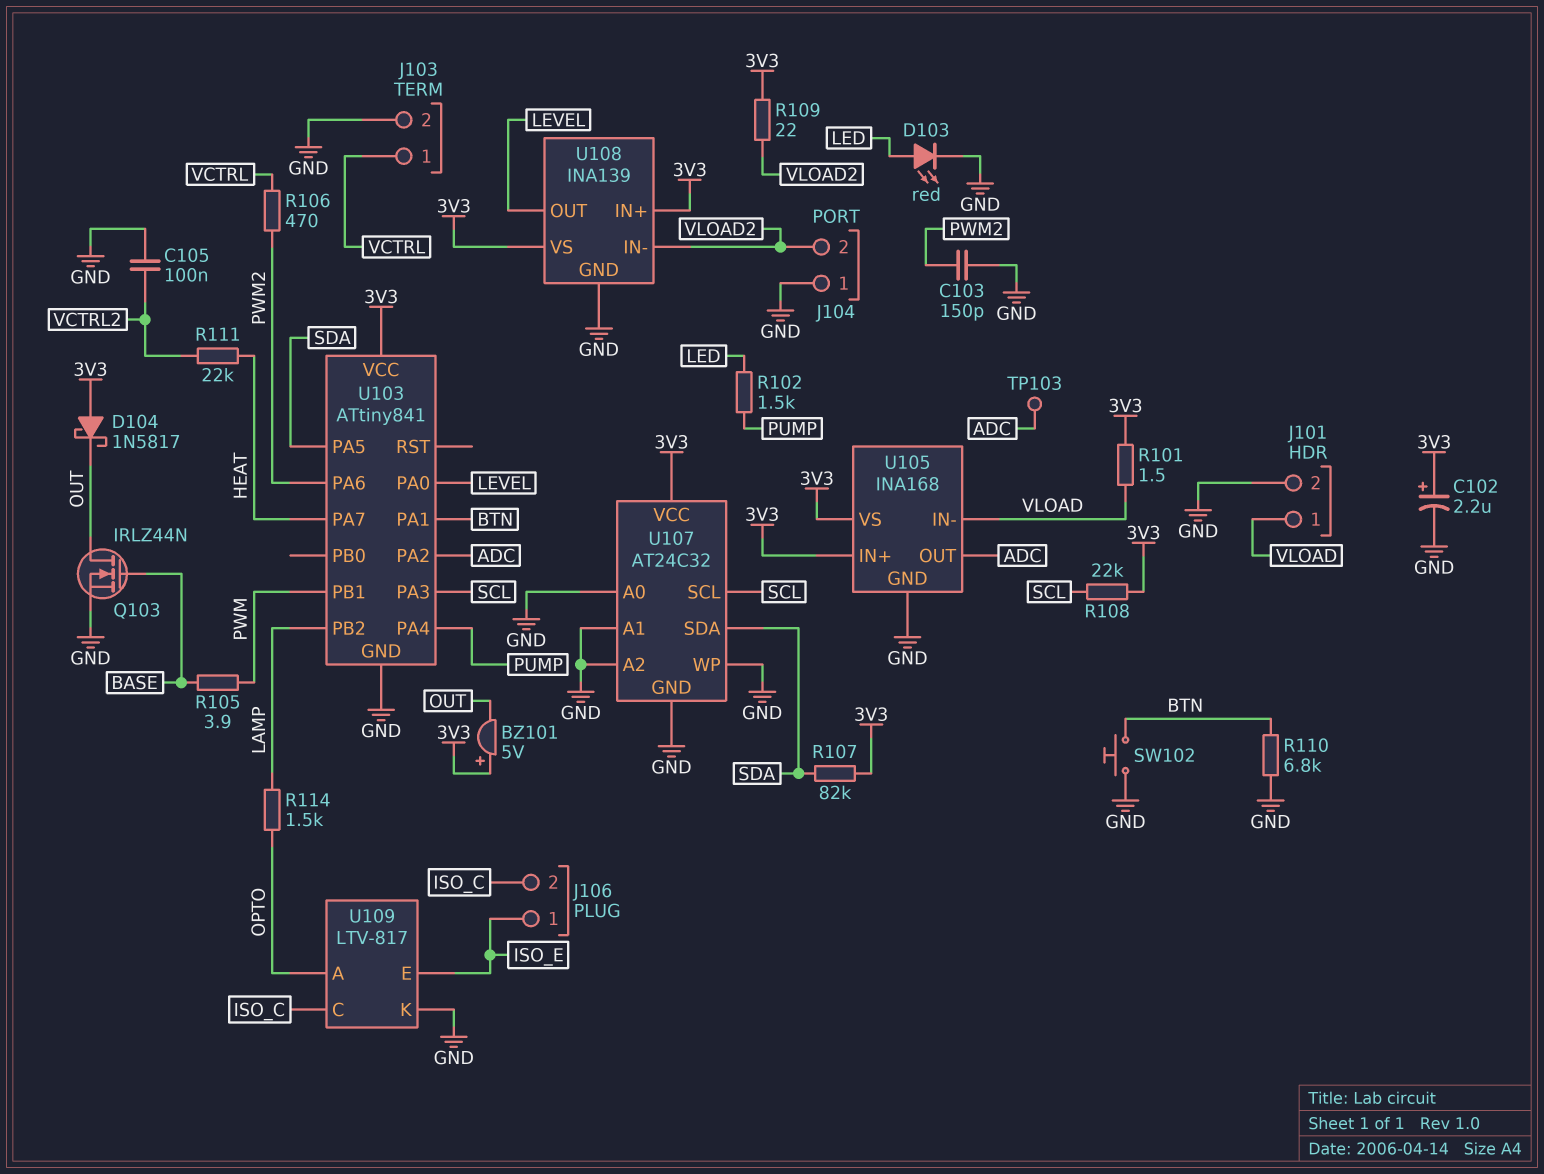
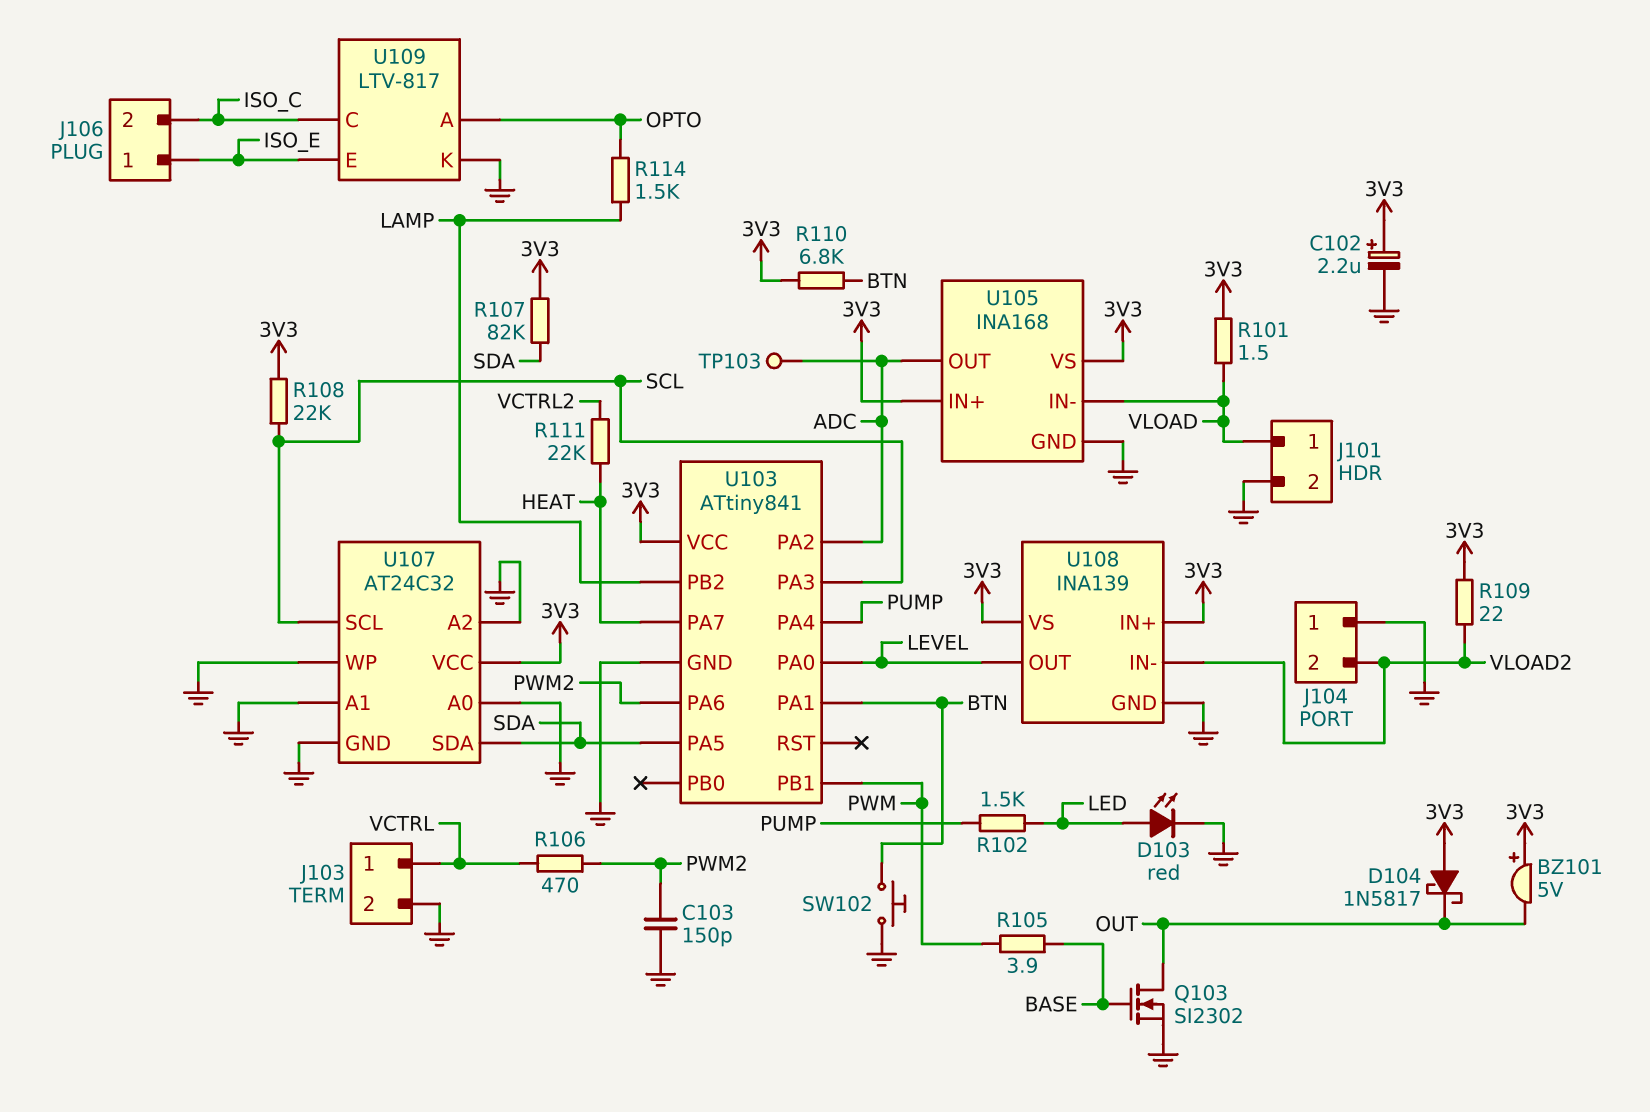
C105: 100nF (GND, VCTRL2) -> none
Q103: NMOS IRLZ44N (G BASE, D OUT, S GND) -> NMOS SI2302 (G BASE, D OUT, S GND)
R110: 6.8k (BTN, GND) -> 6.8k (3V3, BTN)

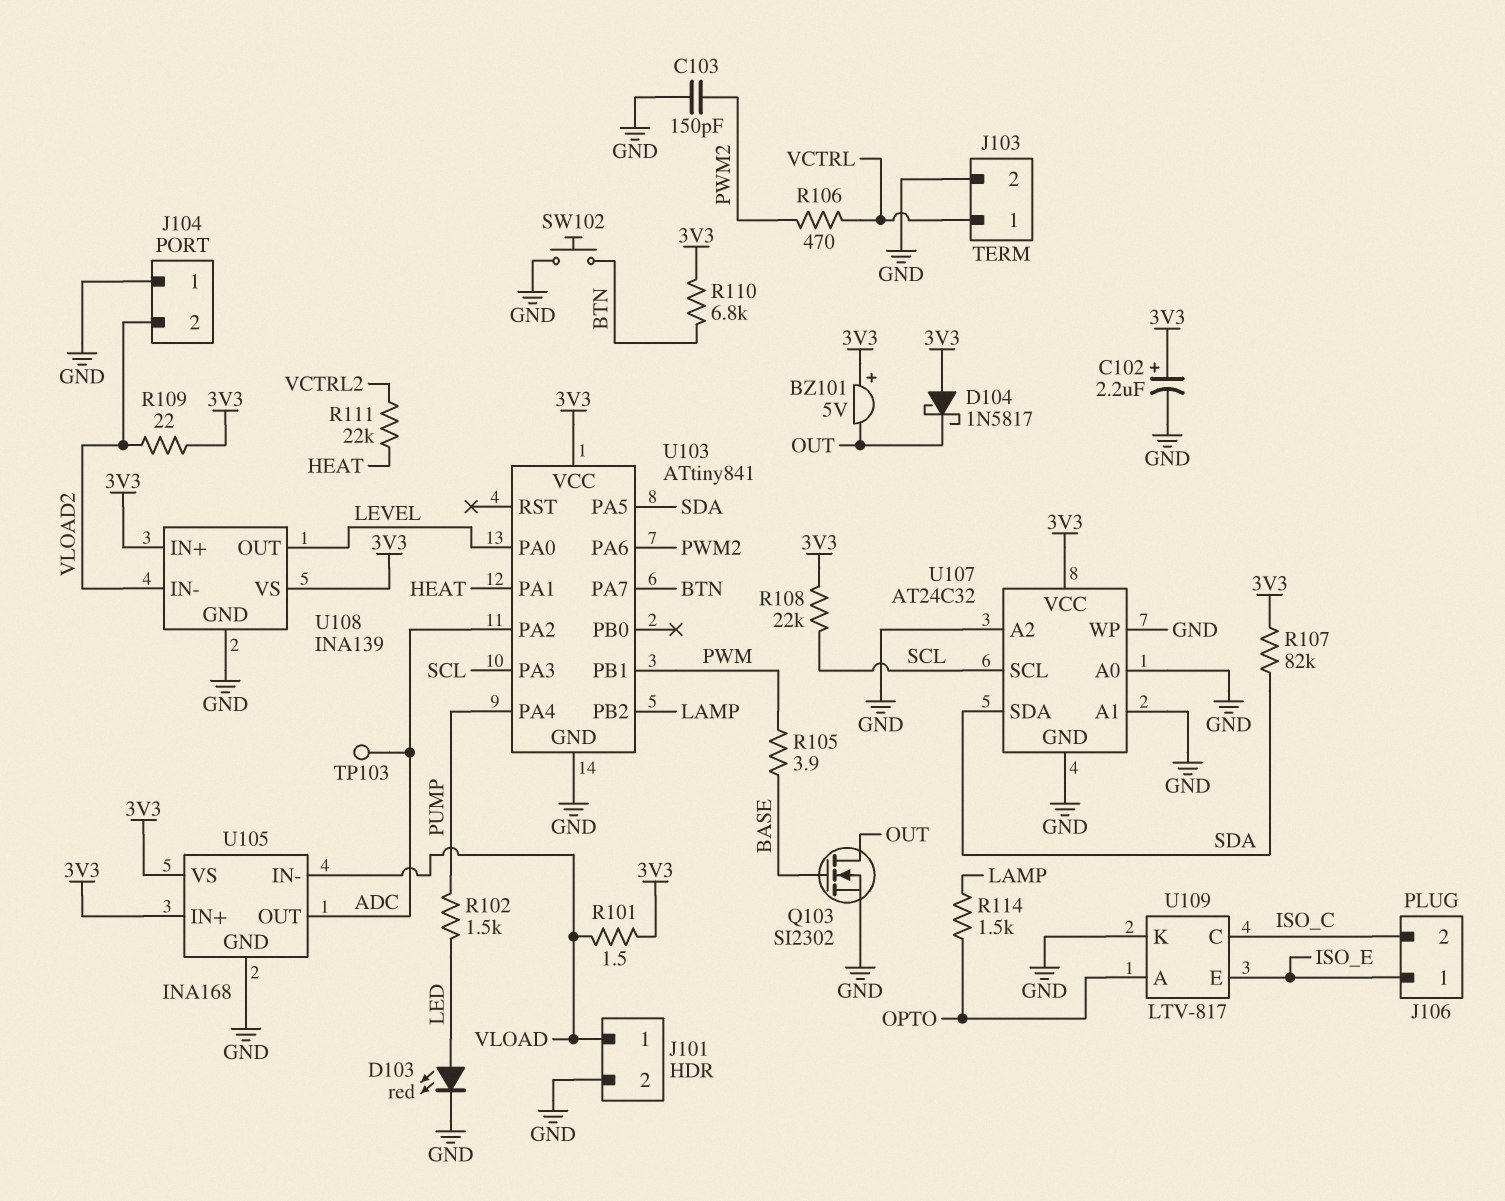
U103 pin PA1: BTN -> HEAT
U103 pin PA7: HEAT -> BTN

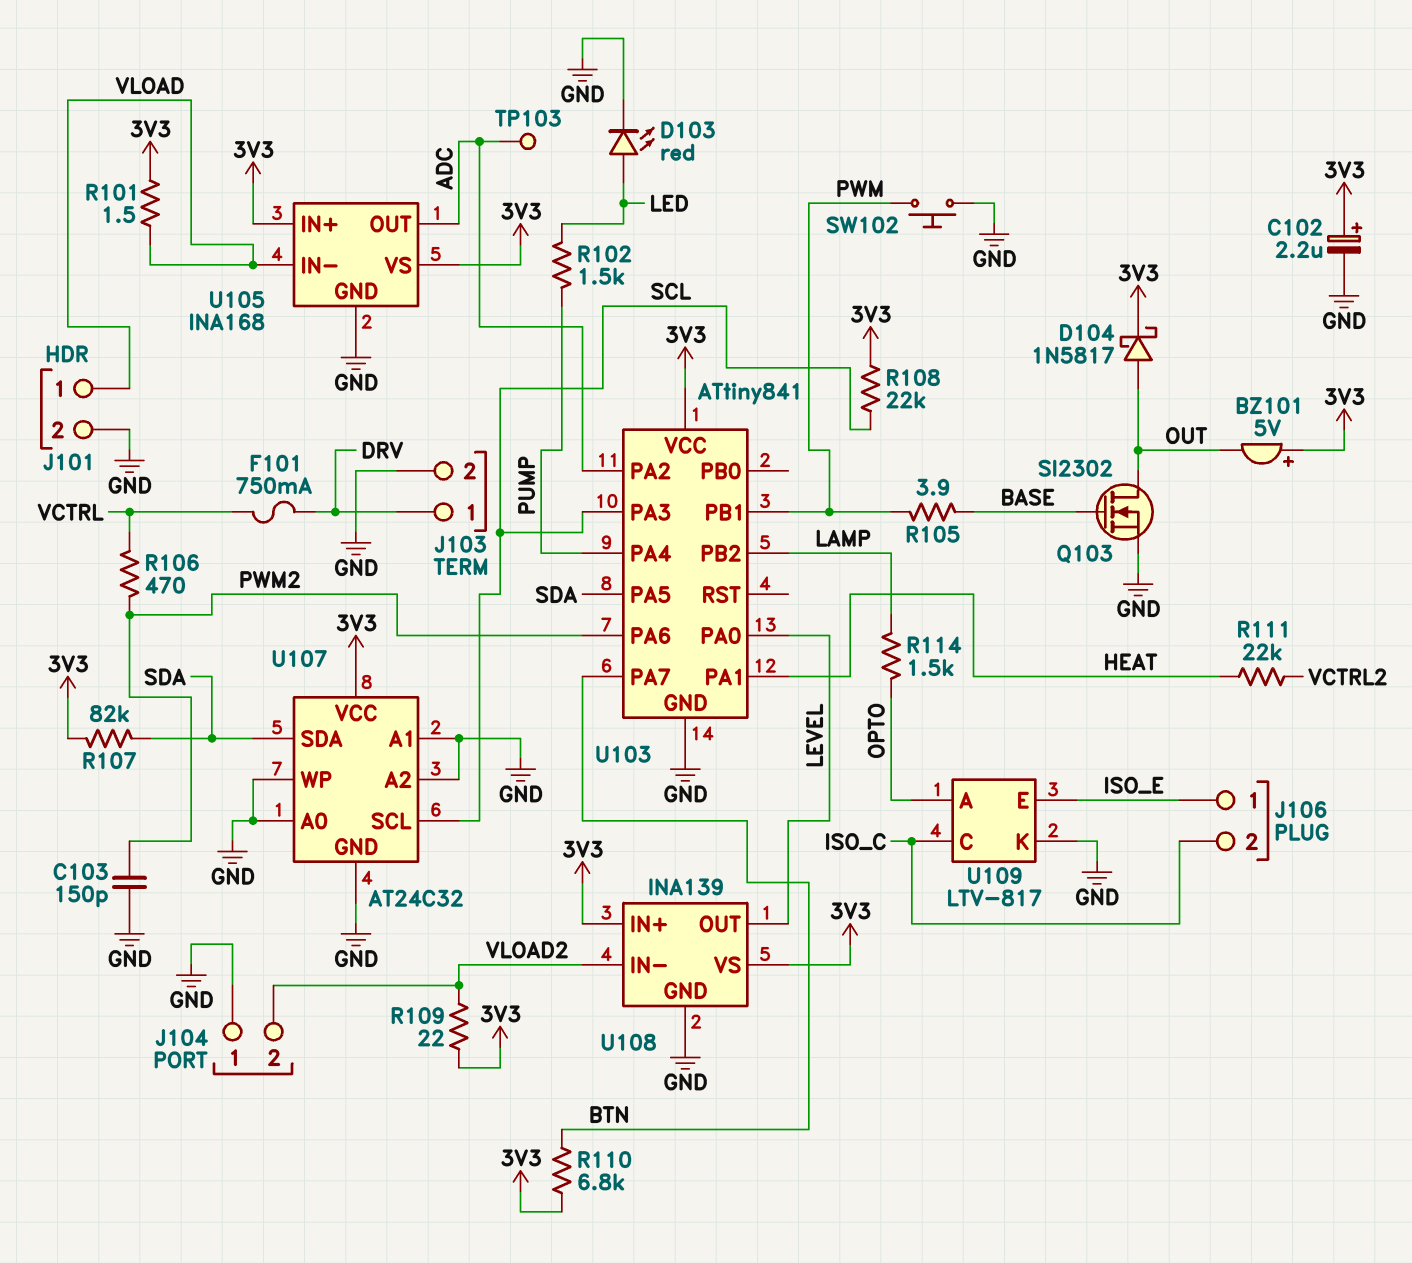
D104: schottky 1N5817 (A 3V3, K OUT) -> schottky 1N5817 (A OUT, K 3V3)
F101: none -> 750mA (DRV, VCTRL)
J103 pin 1: VCTRL -> DRV
SW102: button (BTN, GND) -> button (GND, PWM)

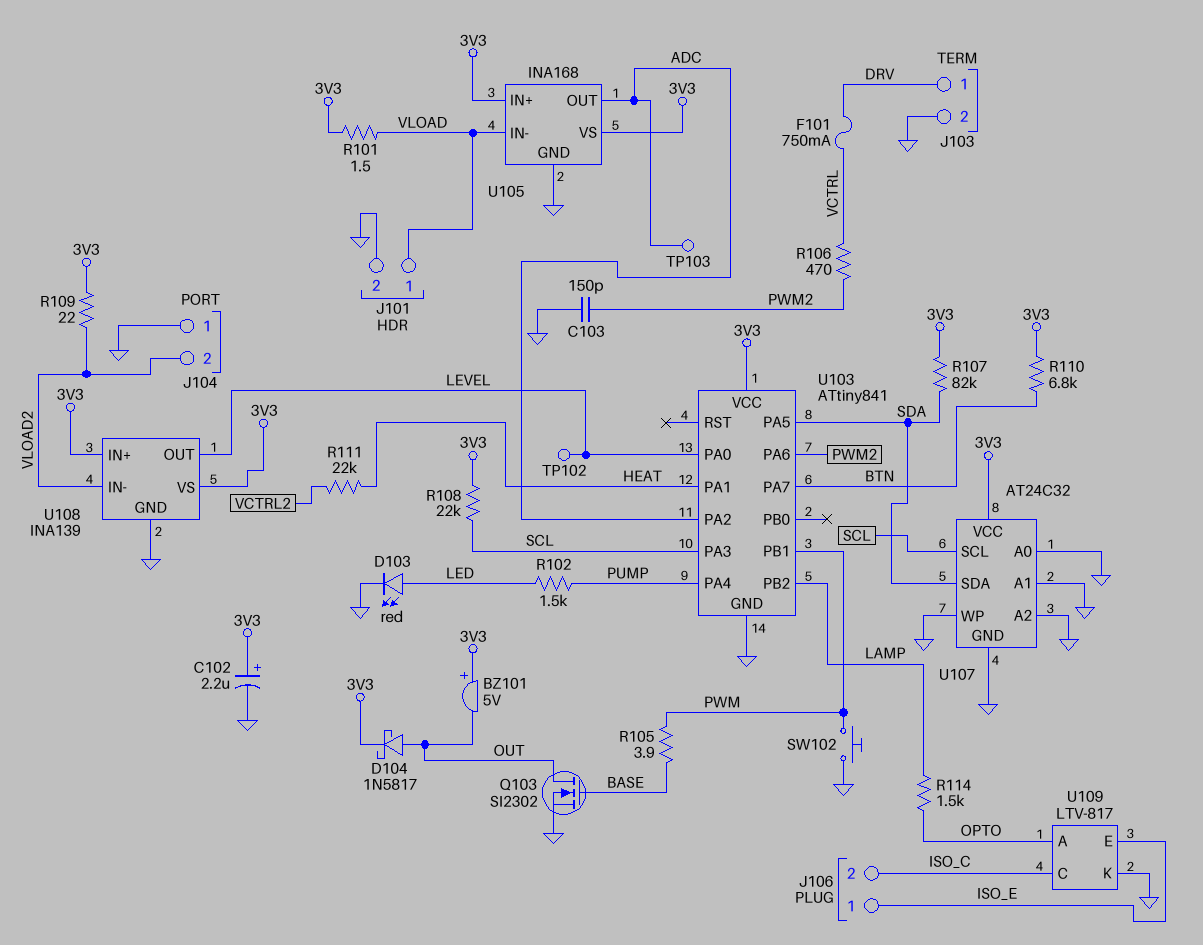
TP102: none -> test point (LEVEL)

